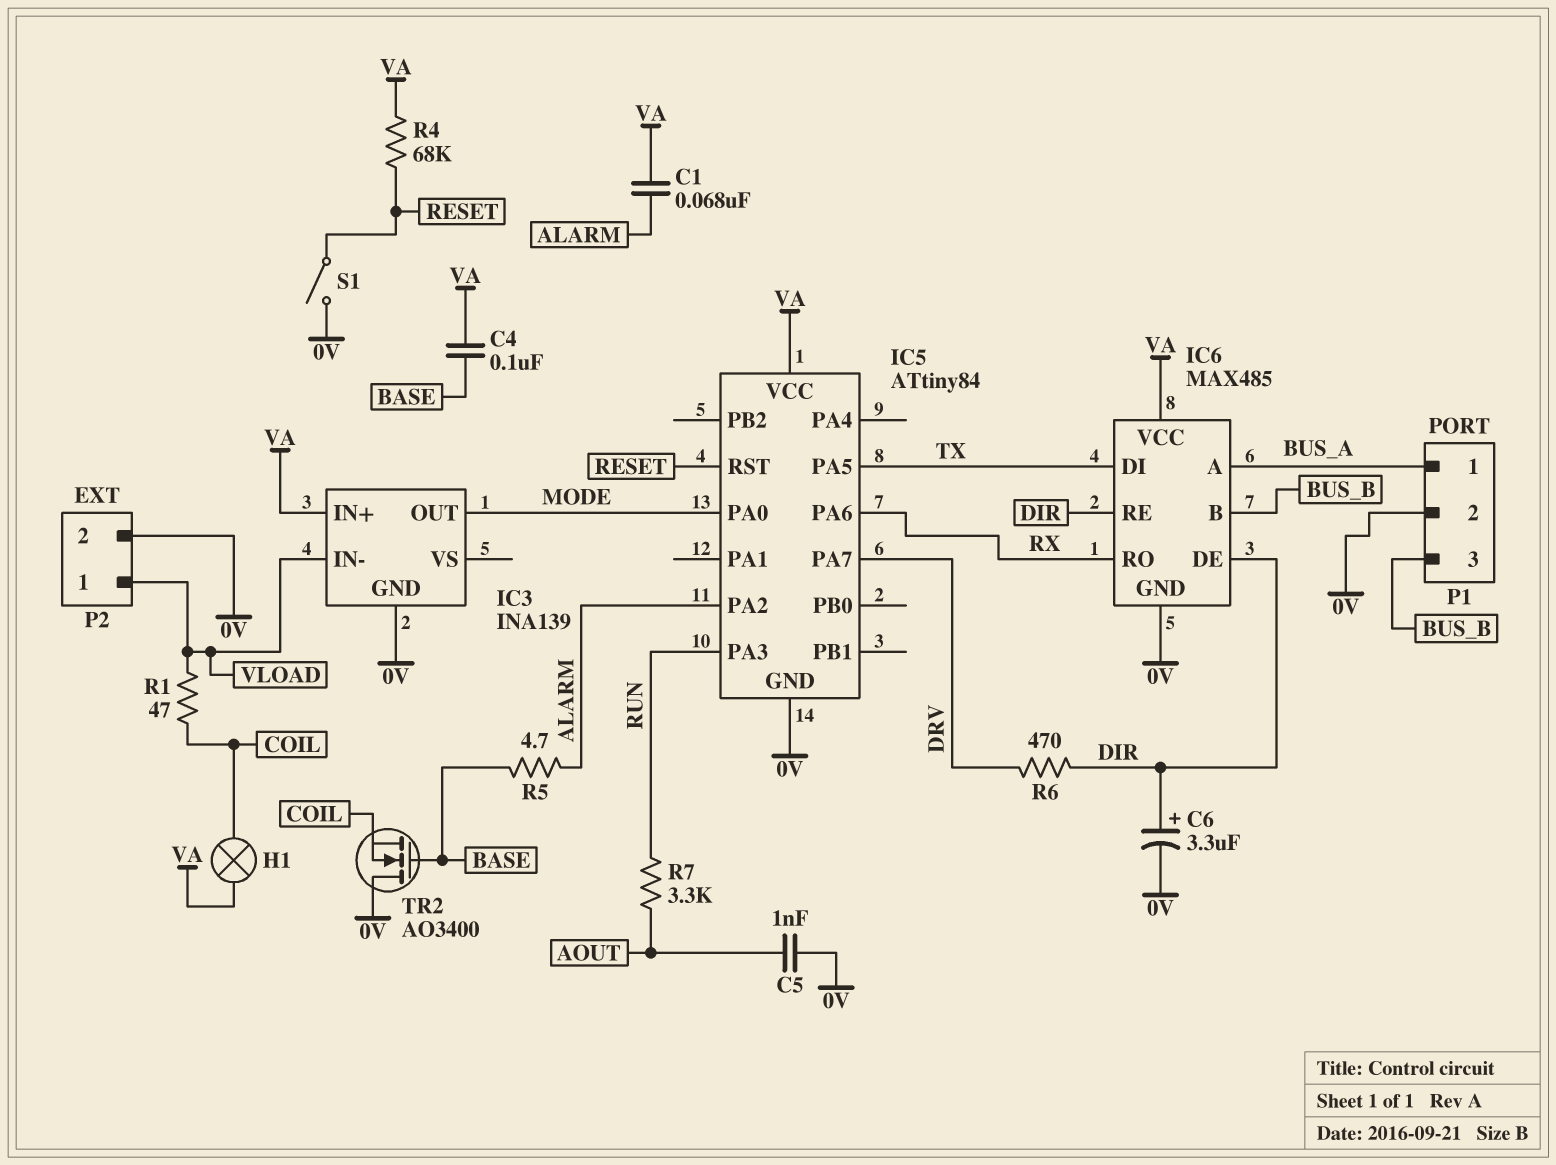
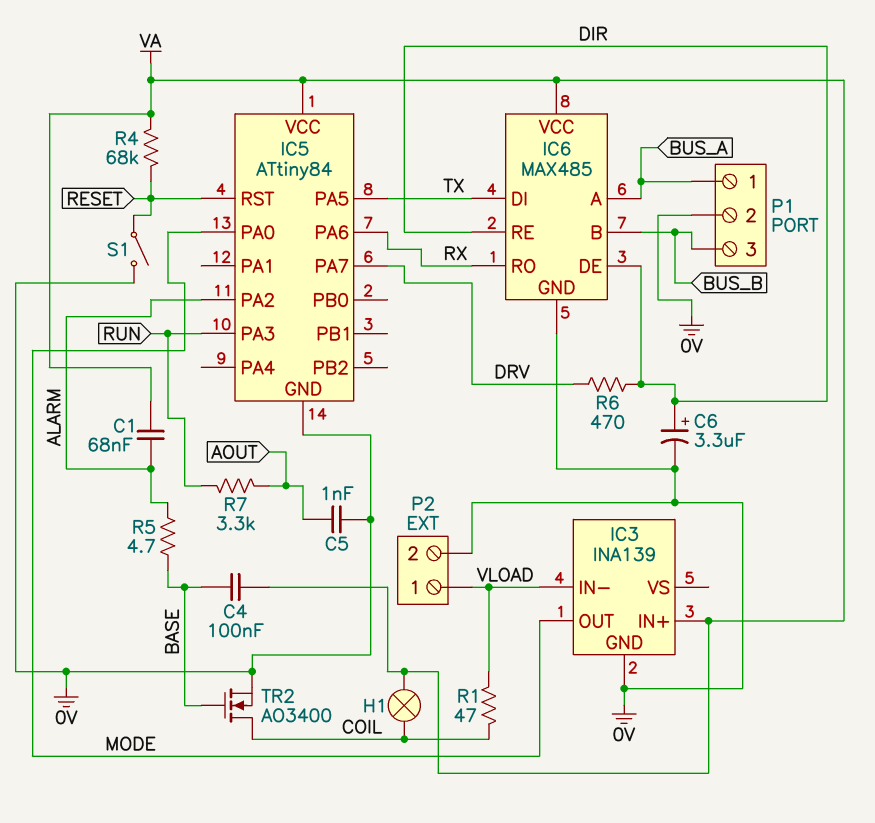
TR2: NMOS AO3400 (G BASE, D 0V, S COIL) -> NMOS AO3400 (G BASE, D COIL, S 0V)

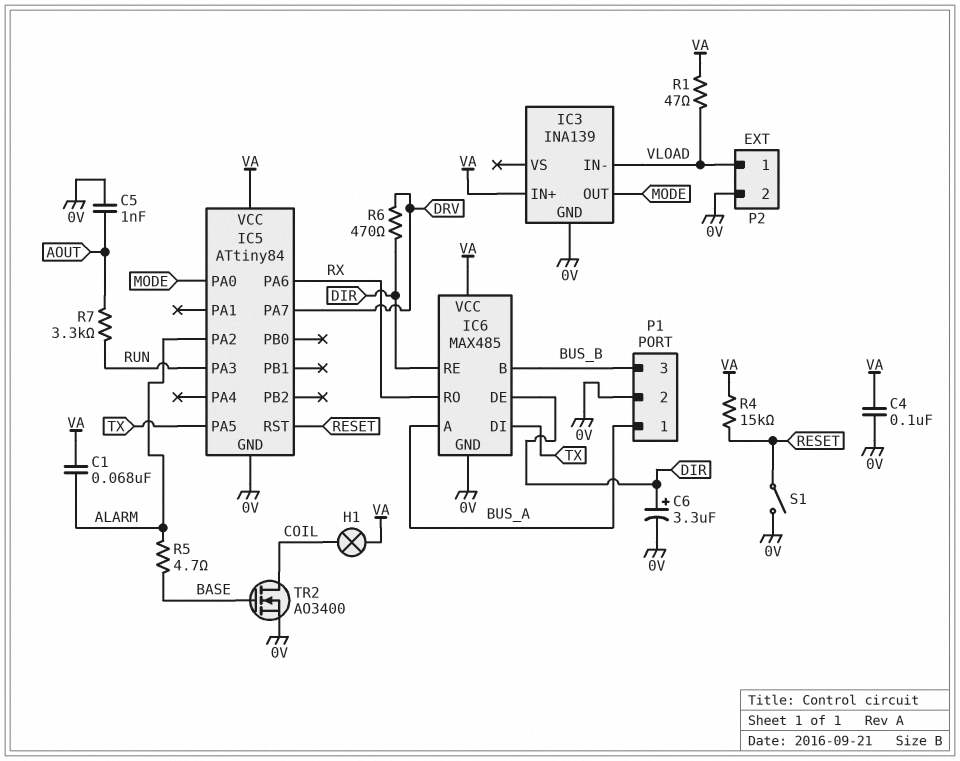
C4: 100nF (BASE, VA) -> 100nF (0V, VA)
R1: 47 (COIL, VLOAD) -> 47 (VA, VLOAD)
R4: 68k (RESET, VA) -> 15k (RESET, VA)

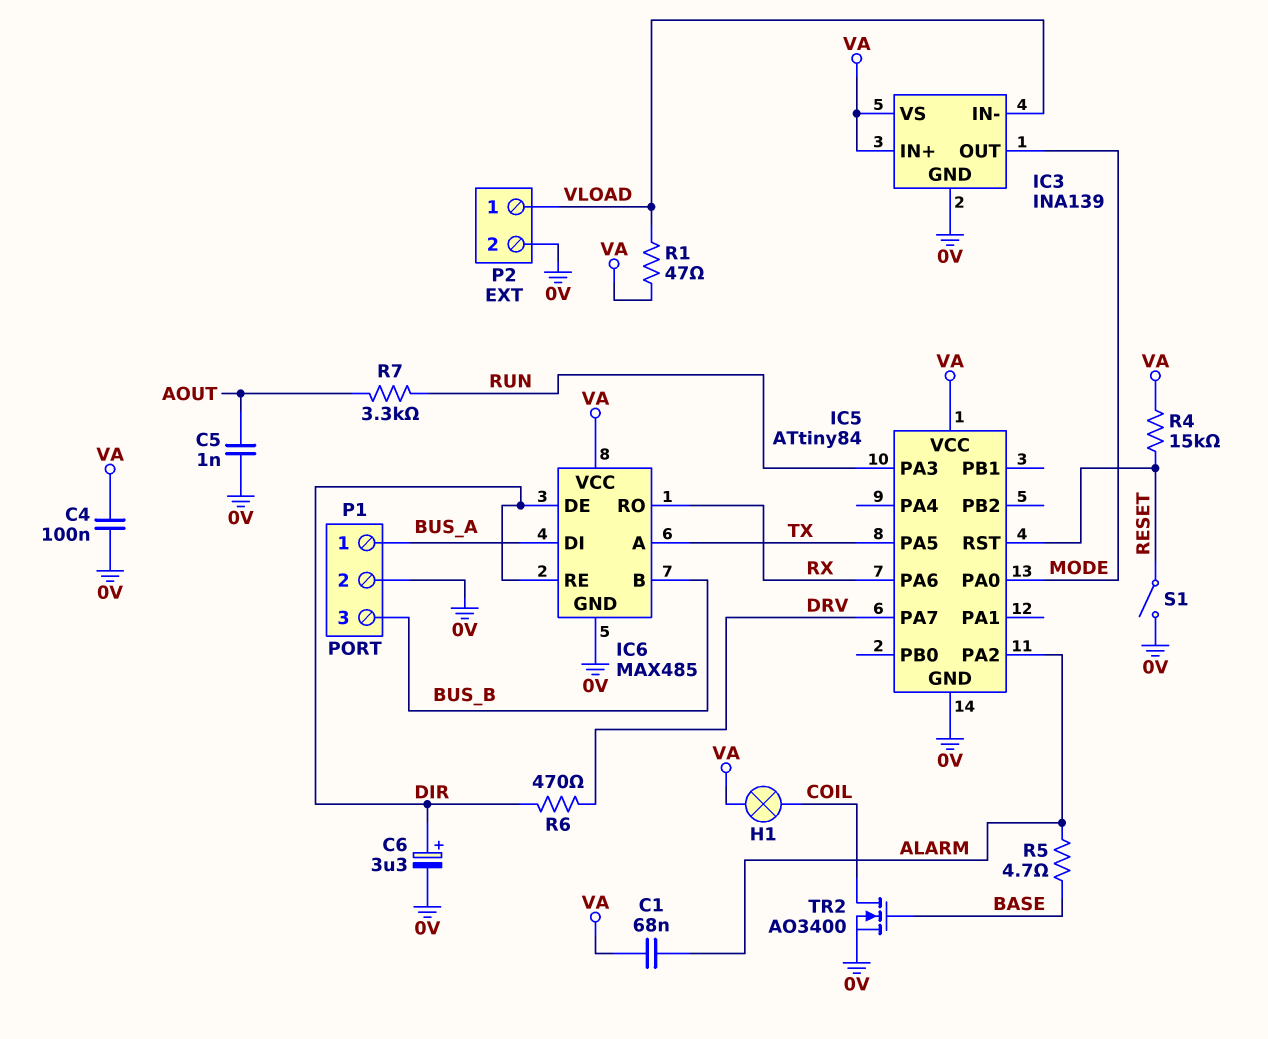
IC3 pin VS: none -> VA
IC6 pin A: BUS_A -> TX
IC6 pin DI: TX -> BUS_A

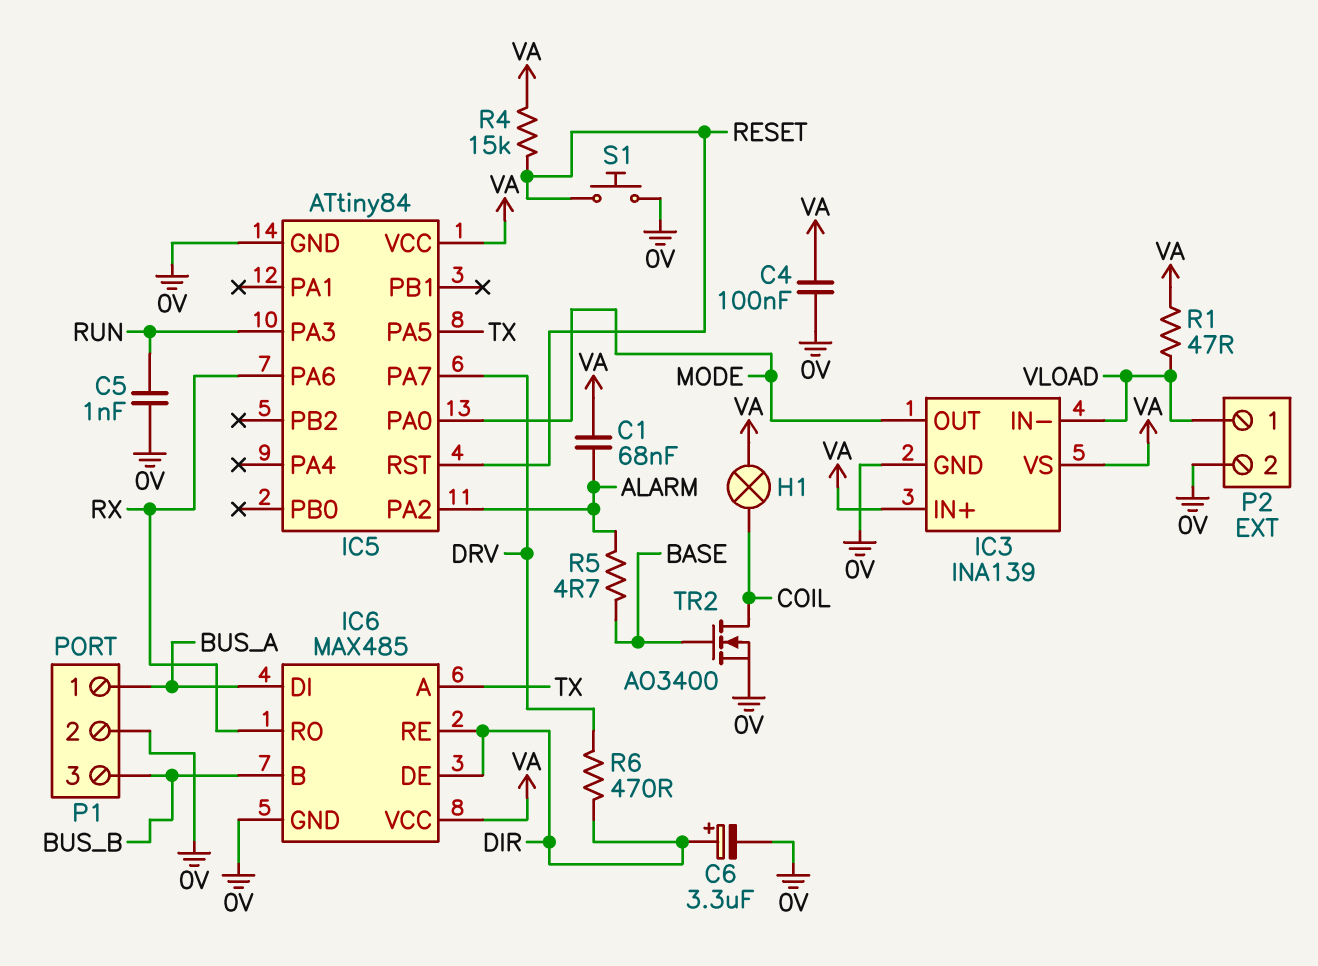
C5: 1nF (0V, AOUT) -> 1nF (0V, RUN)
R7: 3.3k (AOUT, RUN) -> none
S1: switch (0V, RESET) -> button (0V, RESET)

